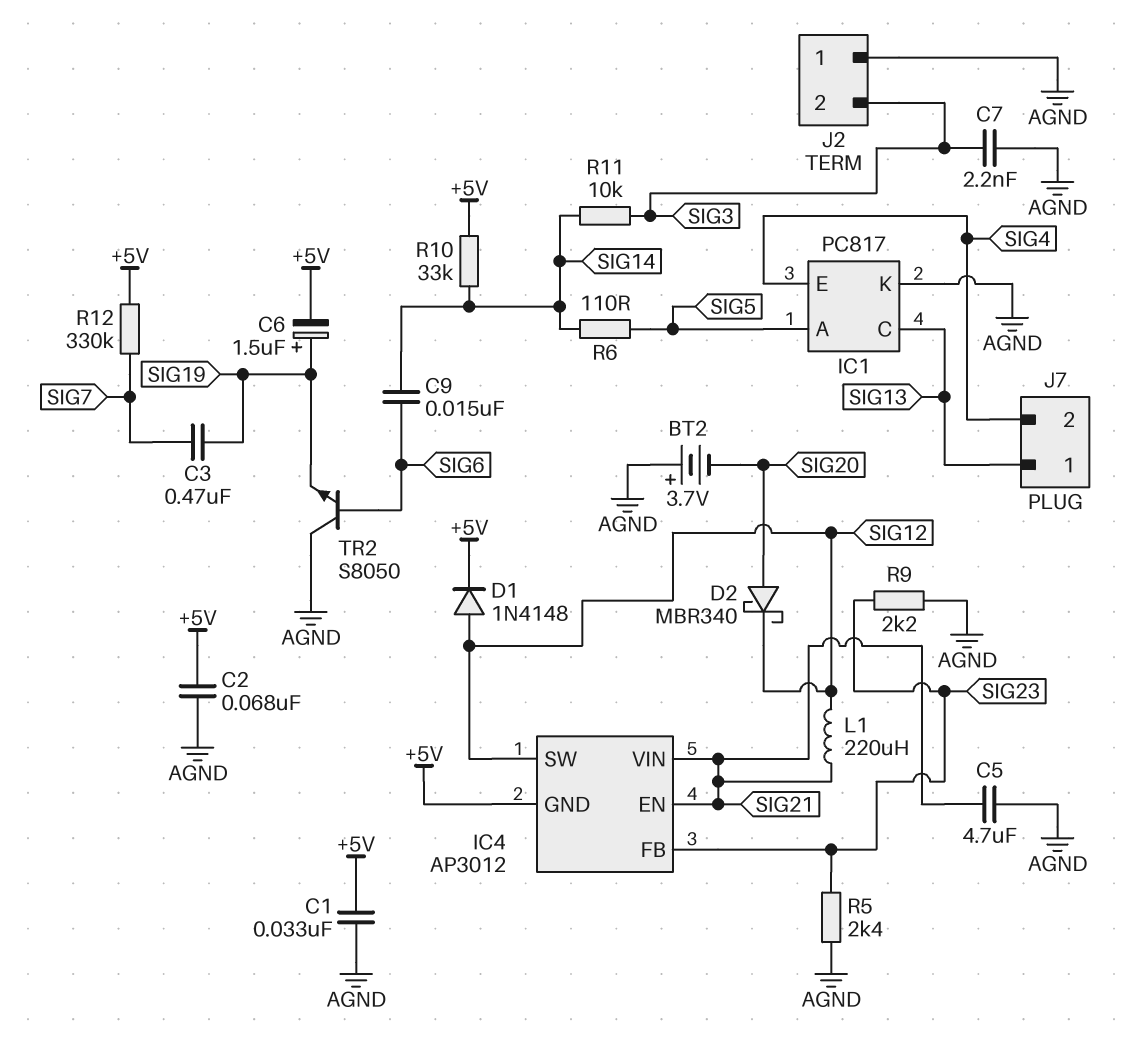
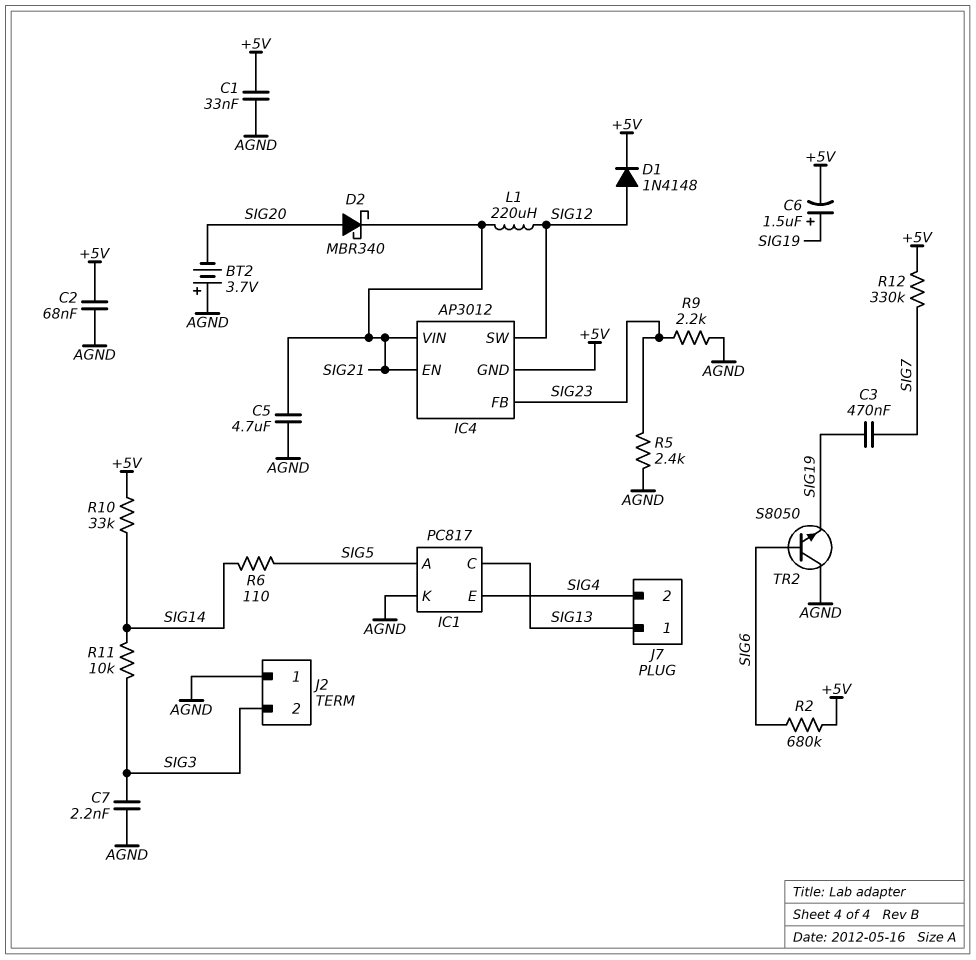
C9: 15nF (SIG6, SIG14) -> none
D2: schottky MBR340 (A SIG20, K SIG12) -> schottky MBR340 (A SIG20, K SIG21)
R2: none -> 680k (+5V, SIG6)

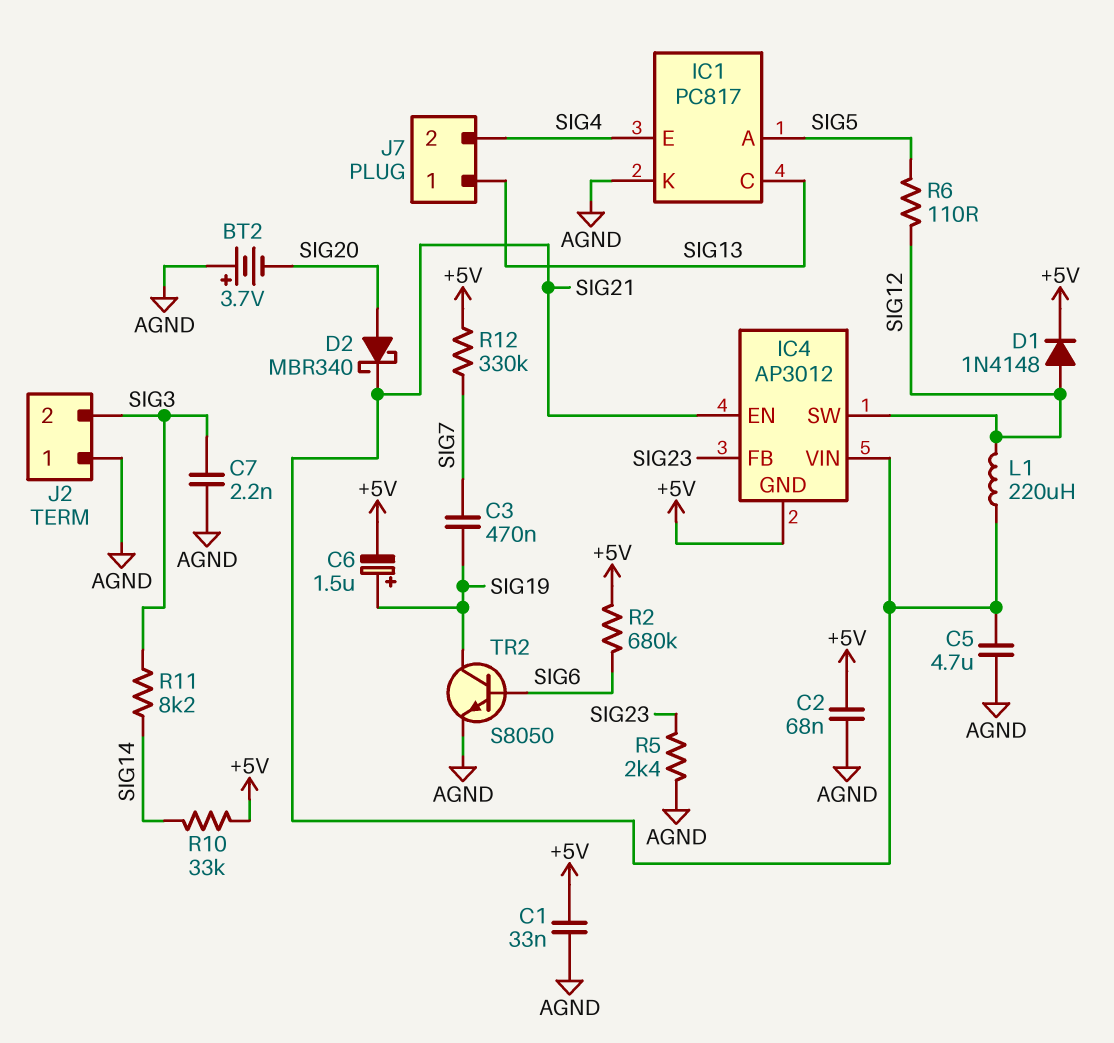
R6: 110 (SIG5, SIG14) -> 110 (SIG5, SIG12)
R9: 2.2k (AGND, SIG23) -> none
R11: 10k (SIG3, SIG14) -> 8.2k (SIG3, SIG14)
TR2: NPN S8050 (B SIG6, C AGND, E SIG19) -> NPN S8050 (B SIG6, C SIG19, E AGND)

